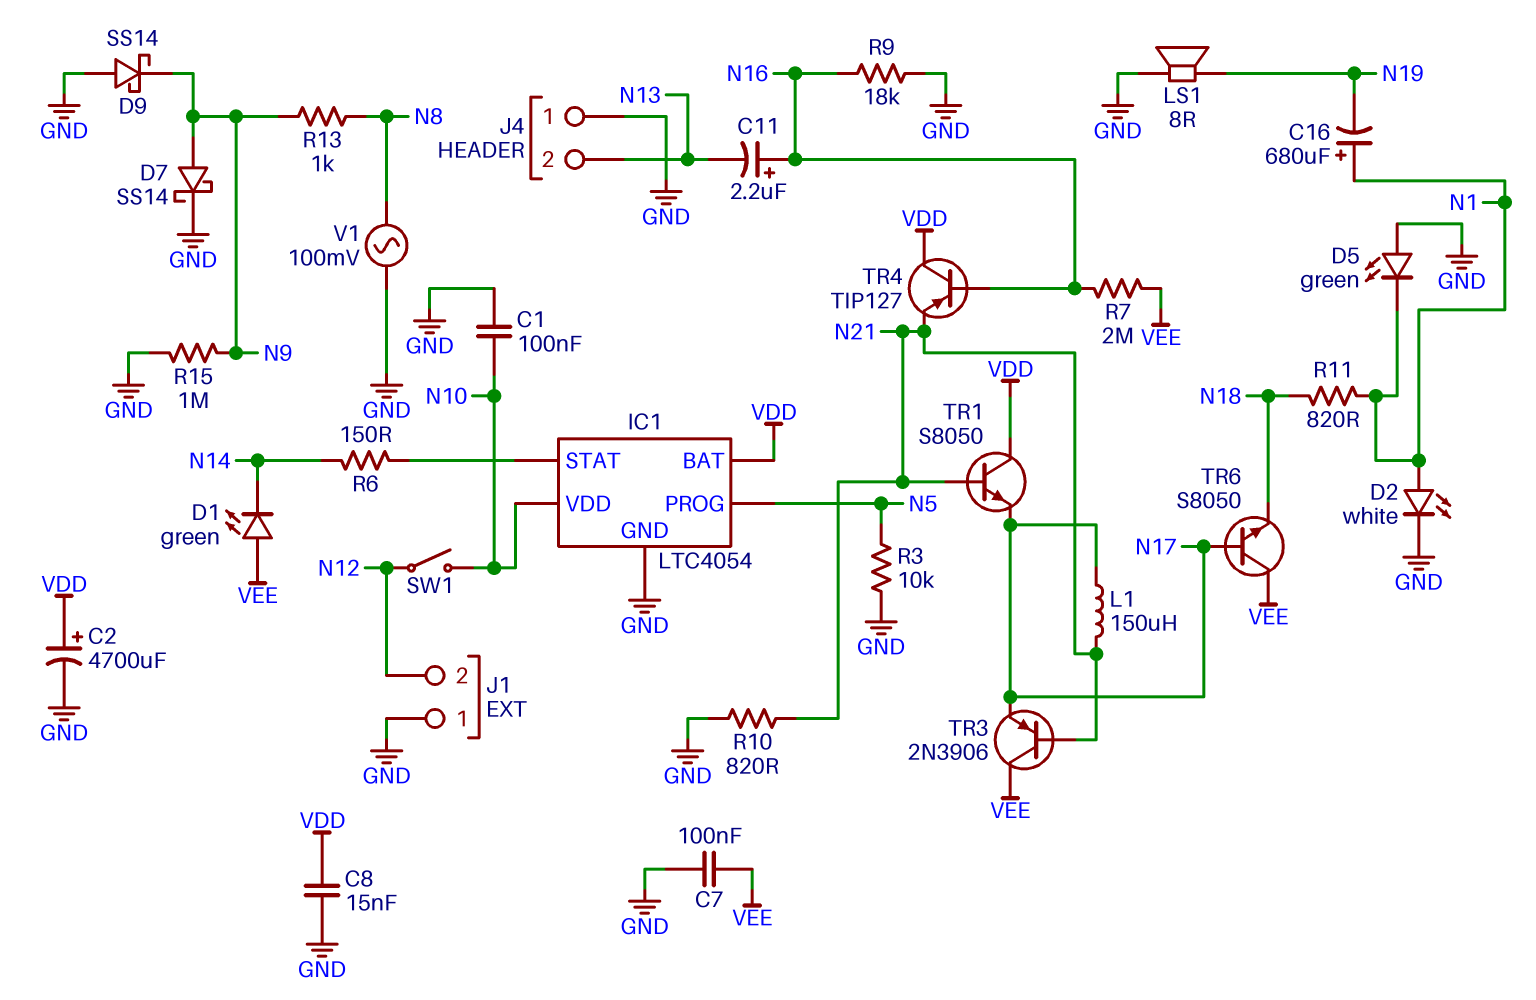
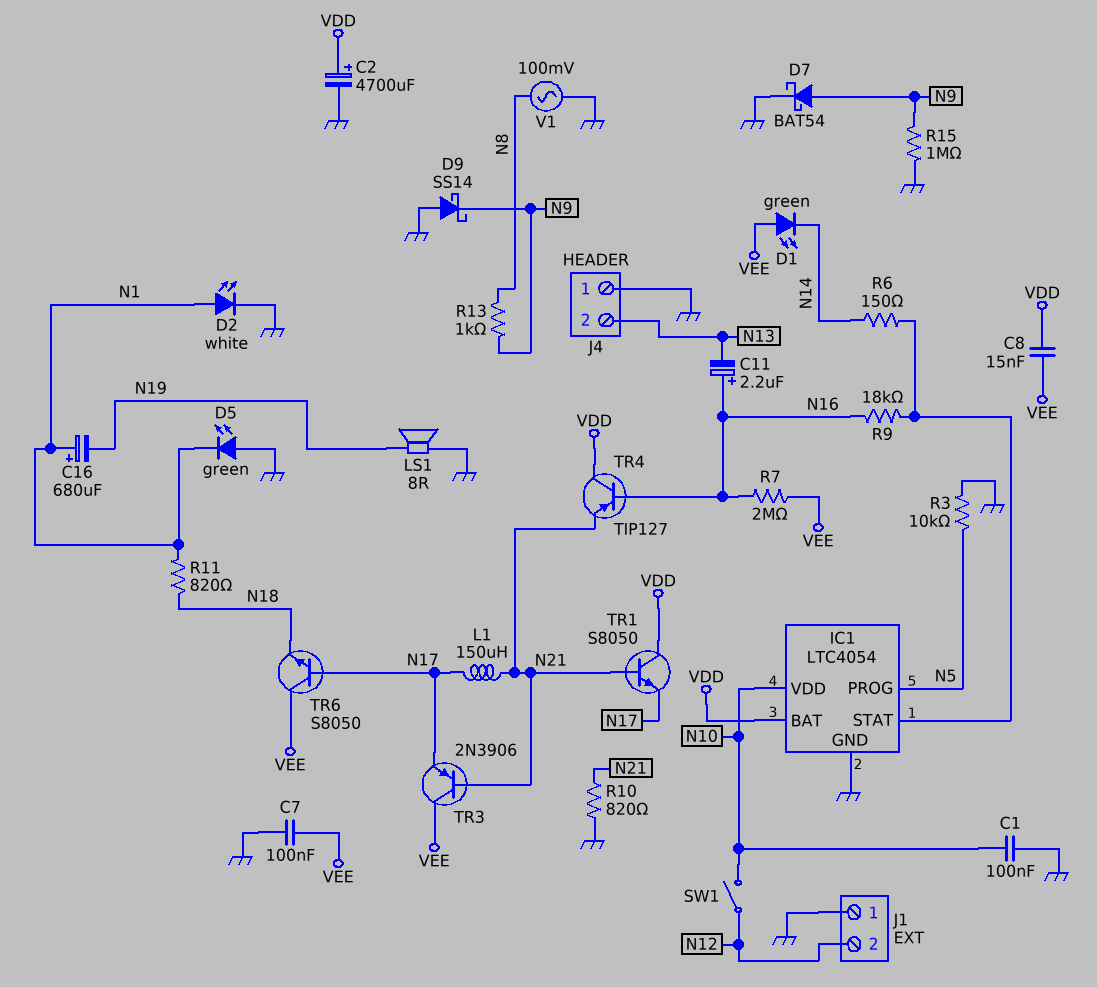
C8: 15nF (GND, VDD) -> 15nF (VDD, VEE)
D7: schottky SS14 (A N9, K GND) -> schottky BAT54 (A N9, K GND)
R9: 18k (GND, N16) -> 18k (IC1/STAT, N16)

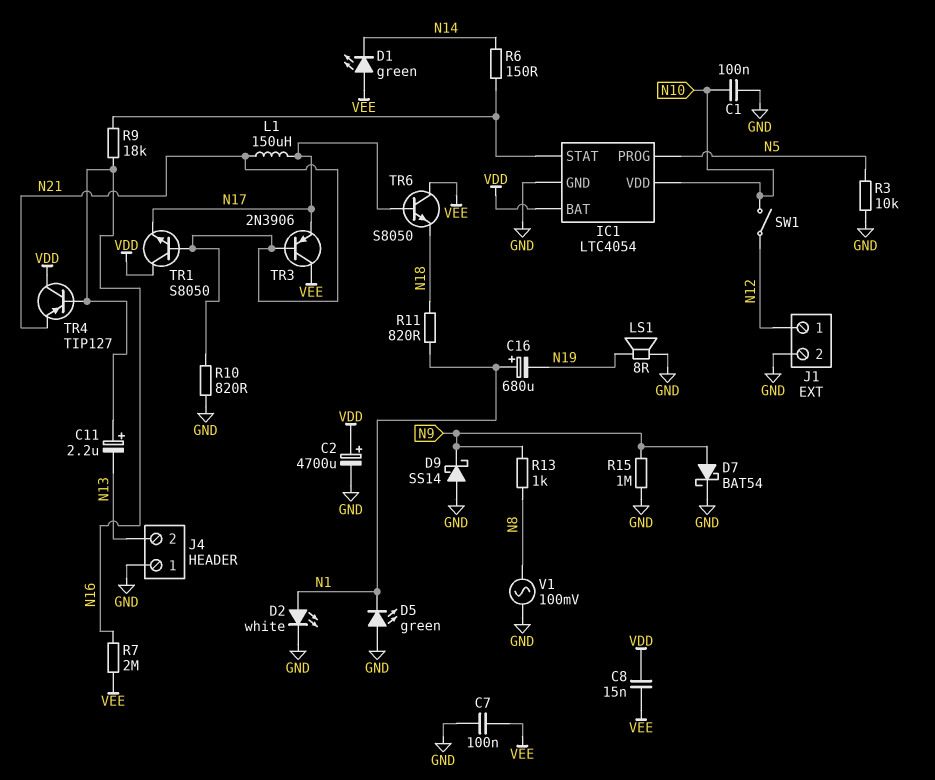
J1 pin 1: GND -> N12
J1 pin 2: N12 -> GND

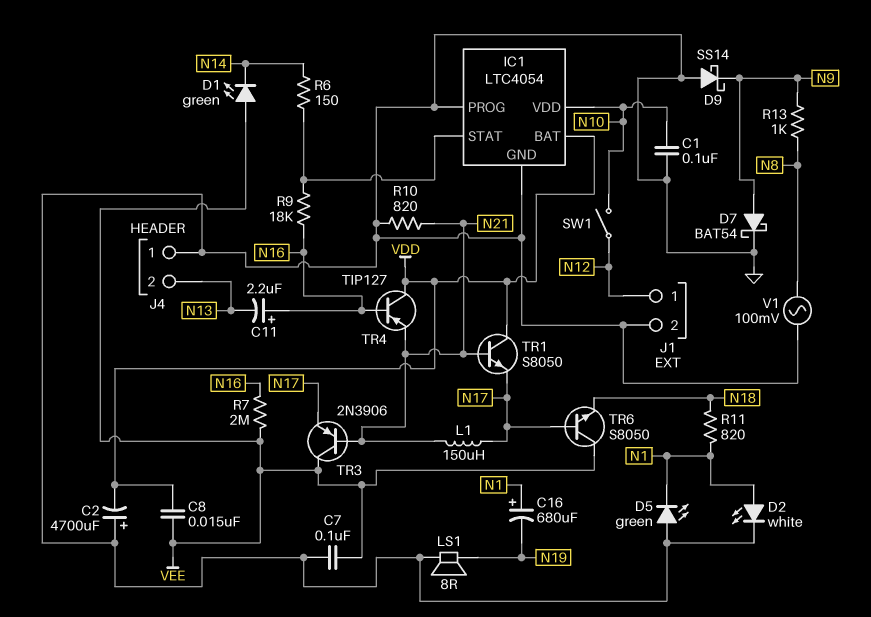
C2: 4700uF (plus VDD, minus GND) -> 4700uF (plus GND, minus VDD)
IC1 pin PROG: N5 -> GND
R3: 10k (GND, N5) -> none
R15: 1M (GND, N9) -> none

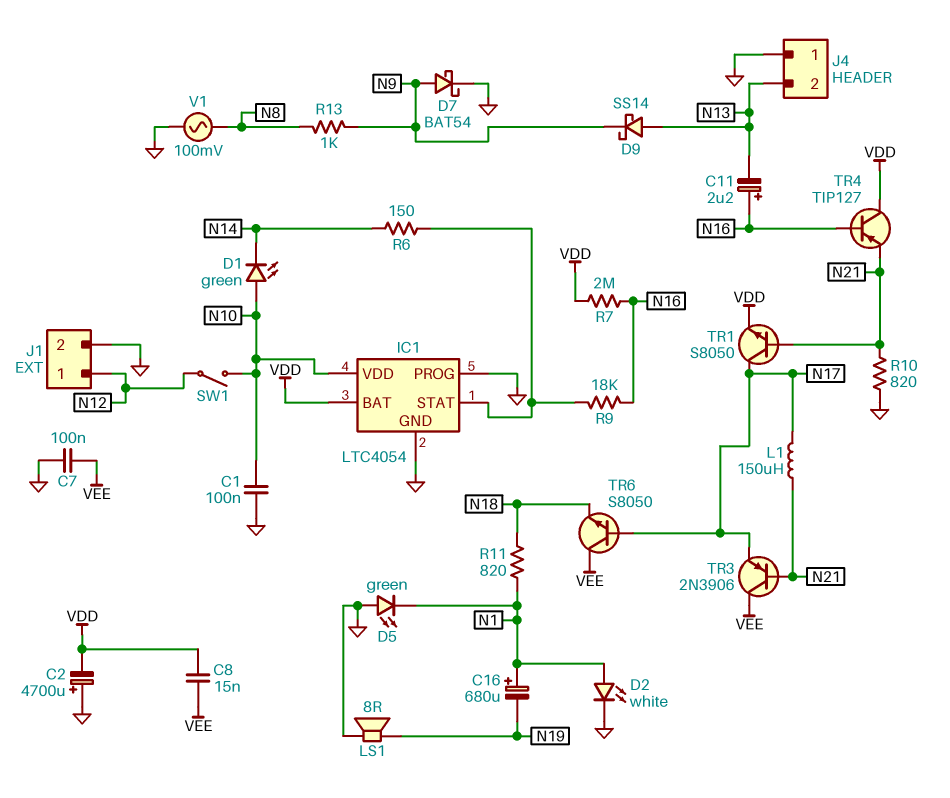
D1: LED green (A VEE, K N14) -> LED green (A N10, K N14)
D9: schottky SS14 (A GND, K N9) -> schottky SS14 (A N13, K N9)
R7: 2M (N16, VEE) -> 2M (N16, VDD)
TR1: NPN S8050 (B N21, C VDD, E N17) -> NPN S8050 (B N21, C N17, E VDD)

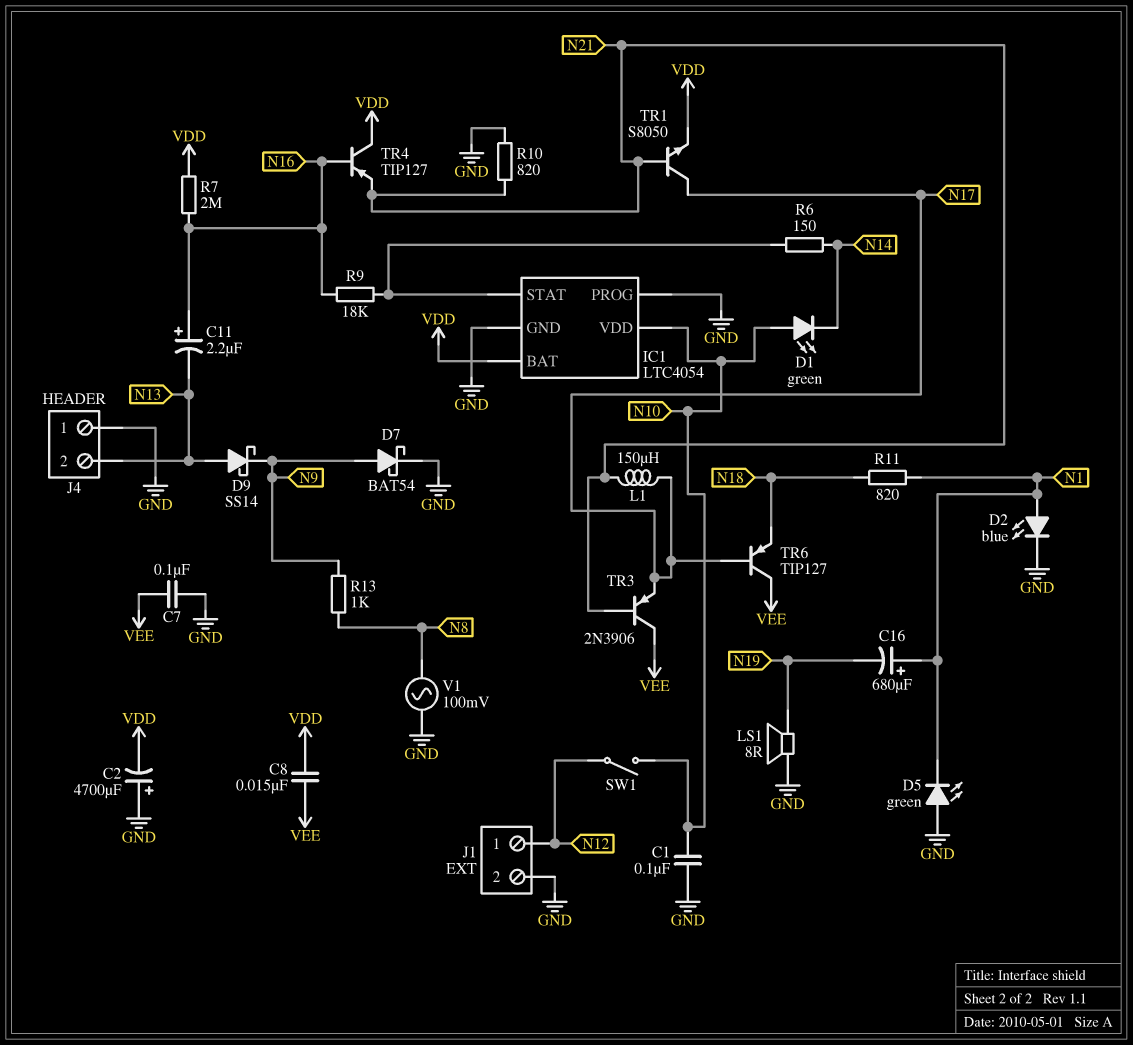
D2: LED white (A N1, K GND) -> LED blue (A N1, K GND)
TR6: NPN S8050 (B N17, C VEE, E N18) -> PNP TIP127 (B N17, C VEE, E N18)

